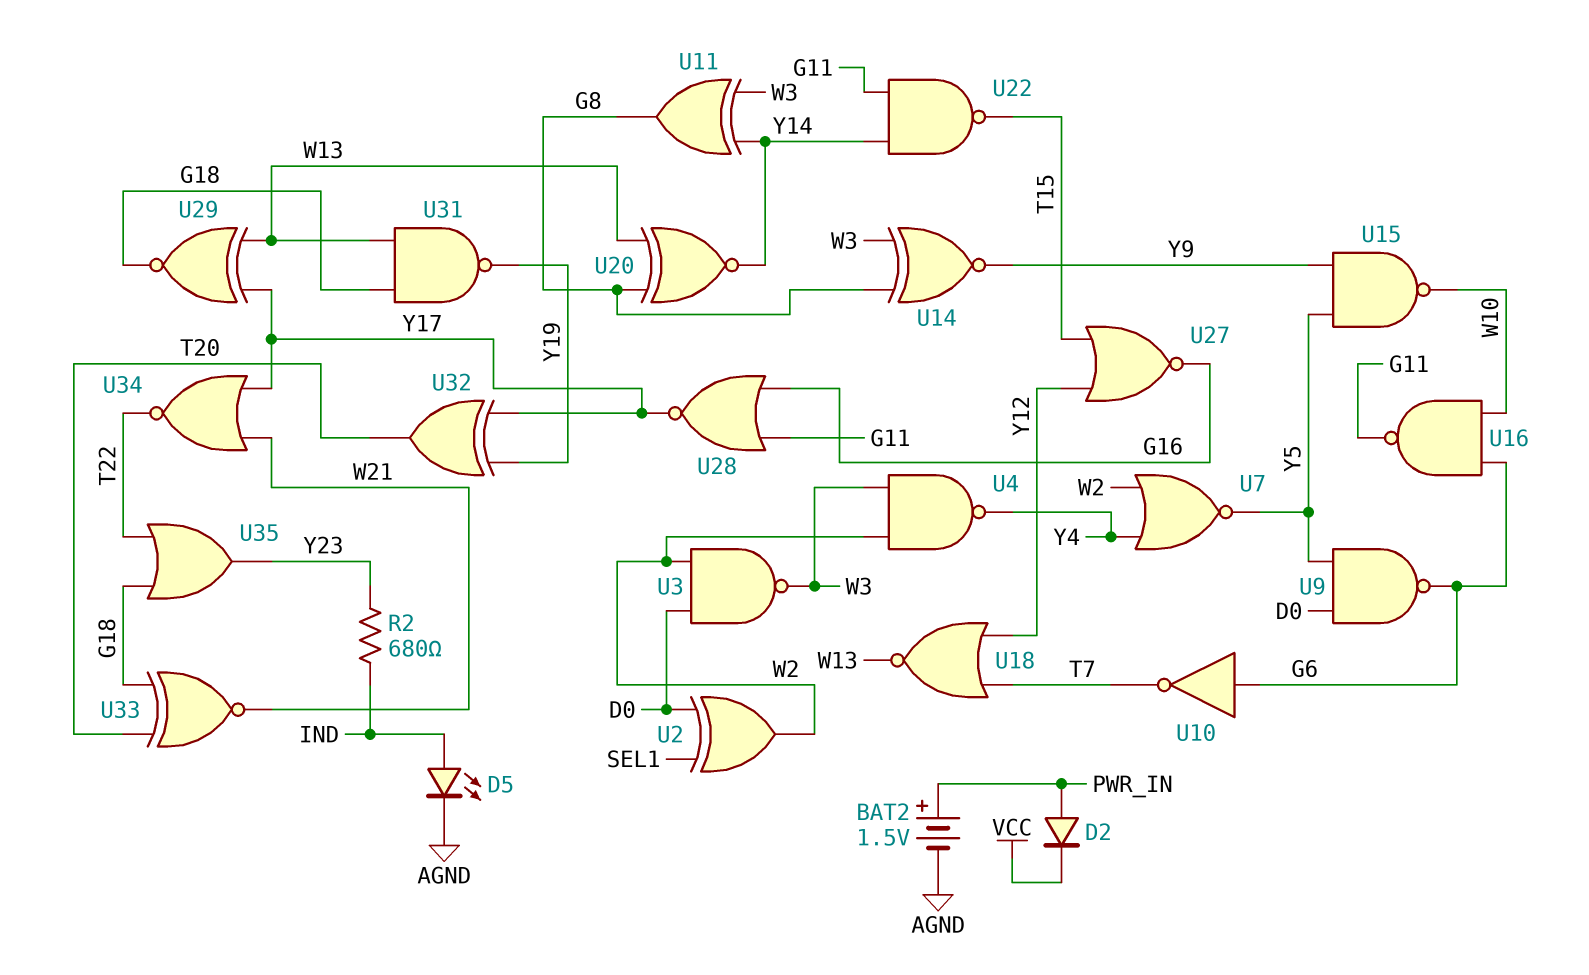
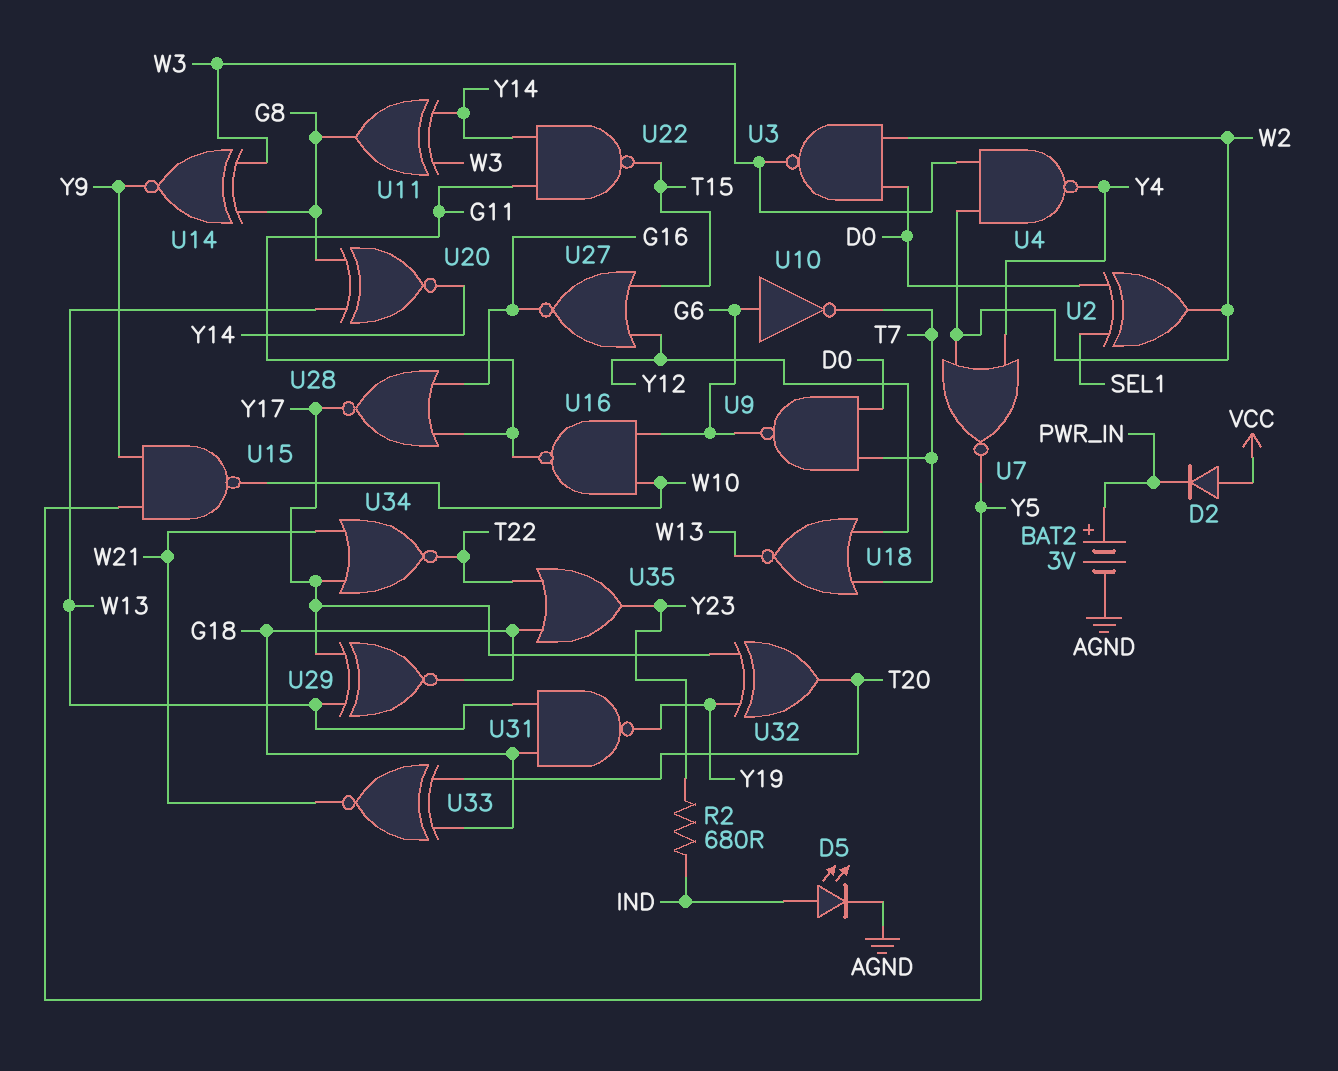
BAT2: 1.5V (plus PWR_IN, minus AGND) -> 3V (plus PWR_IN, minus AGND)
D2: diode (A PWR_IN, K VCC) -> diode (A VCC, K PWR_IN)
U9: NAND (in D0, in Y5, out G6) -> NAND (in D0, in T7, out G6)

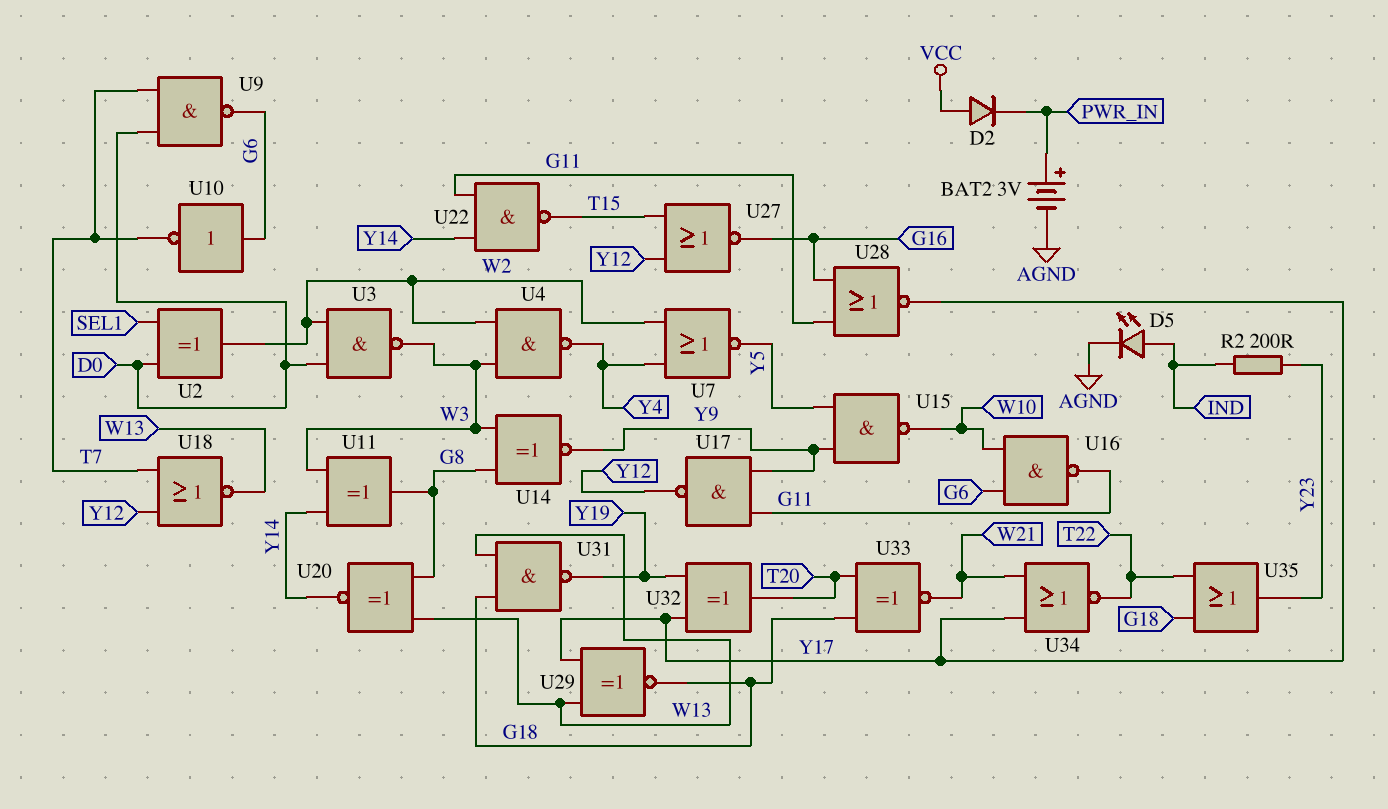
R2: 680 (IND, Y23) -> 200 (IND, Y23)
U17: none -> NAND (in G11, in Y9, out Y12)

